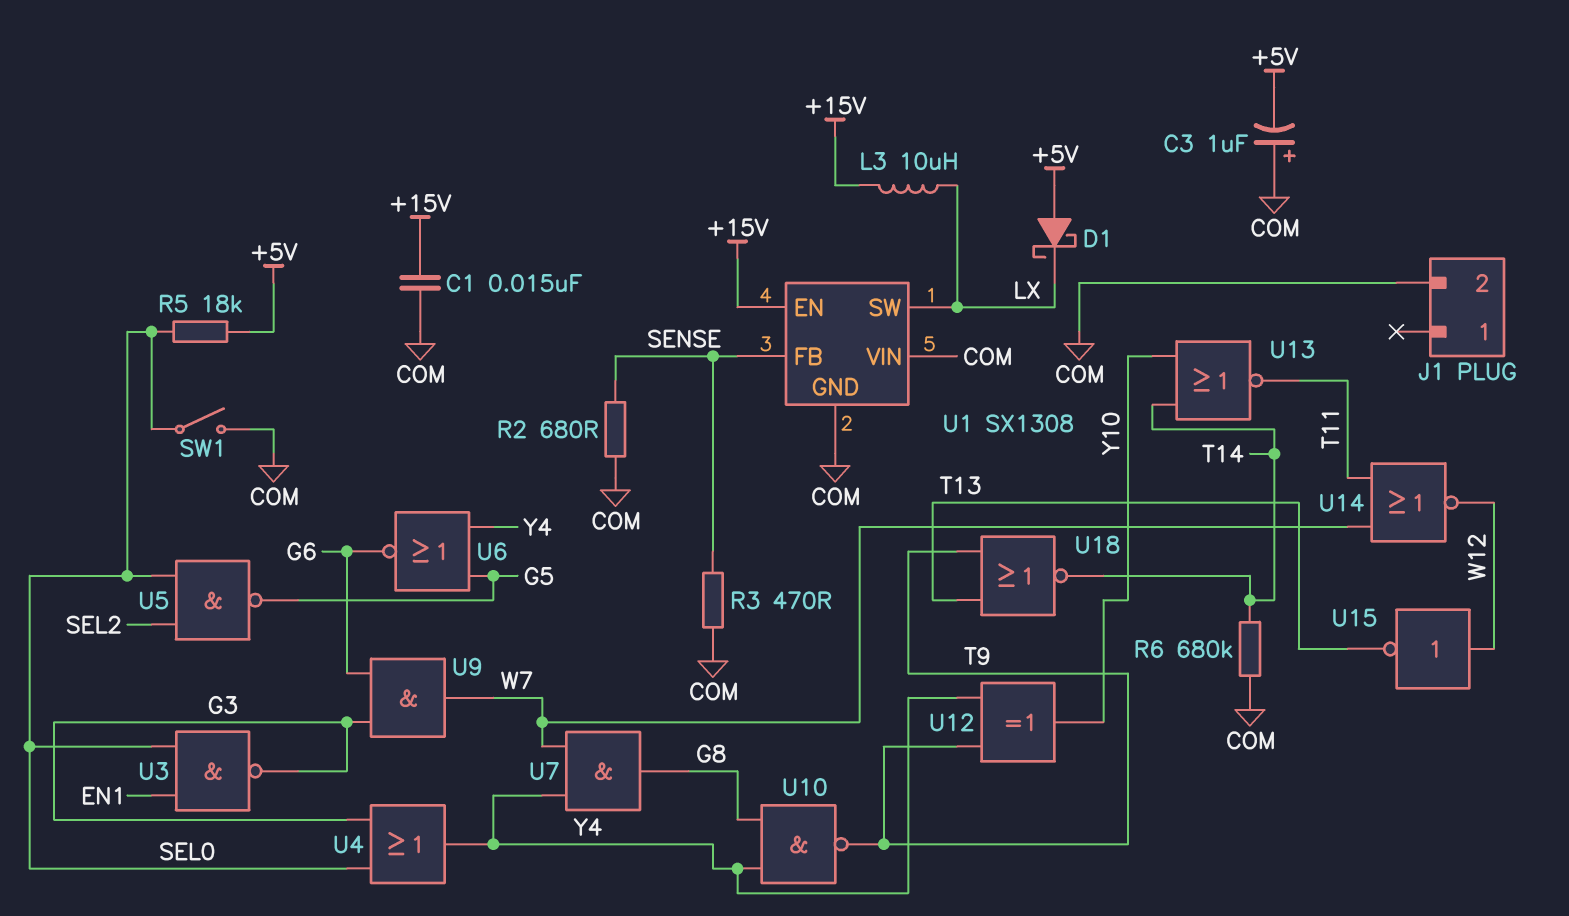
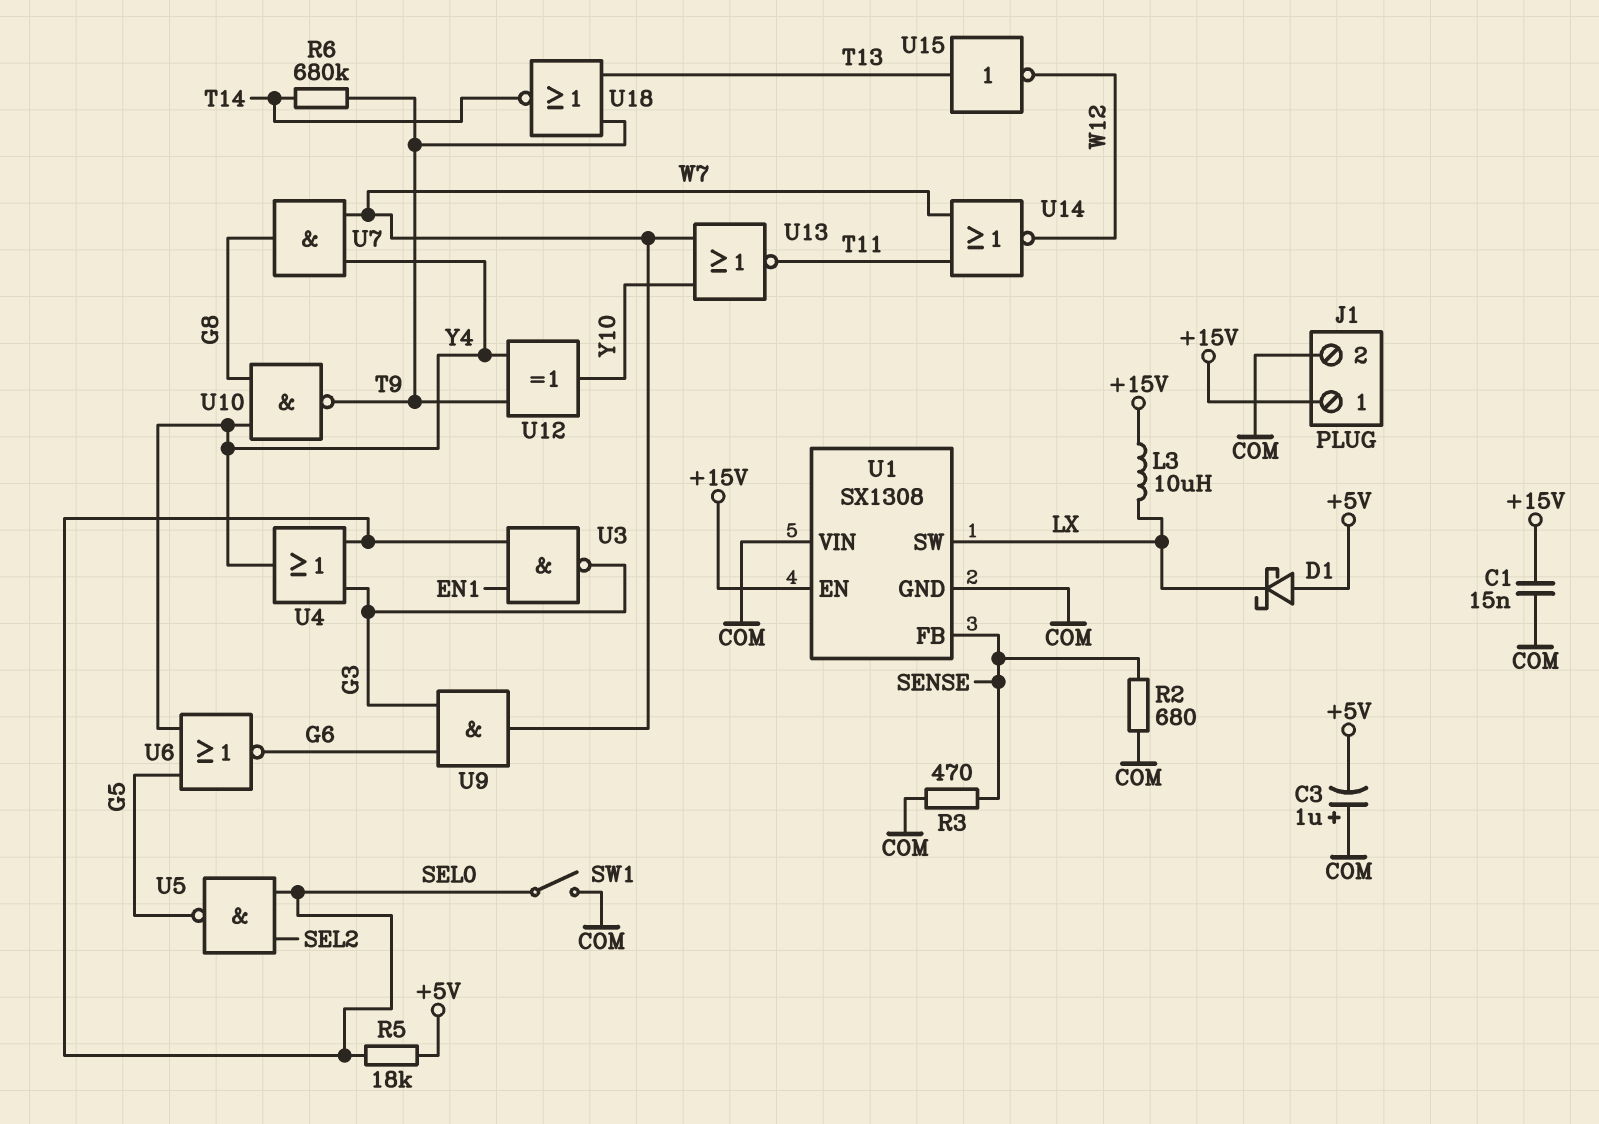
J1 pin 1: none -> +15V
R6: 680k (COM, T14) -> 680k (T9, T14)
U13: NOR (in T14, in Y10, out T11) -> NOR (in W7, in Y10, out T11)
U15: NOT (in W12, out T13) -> NOT (in T13, out W12)

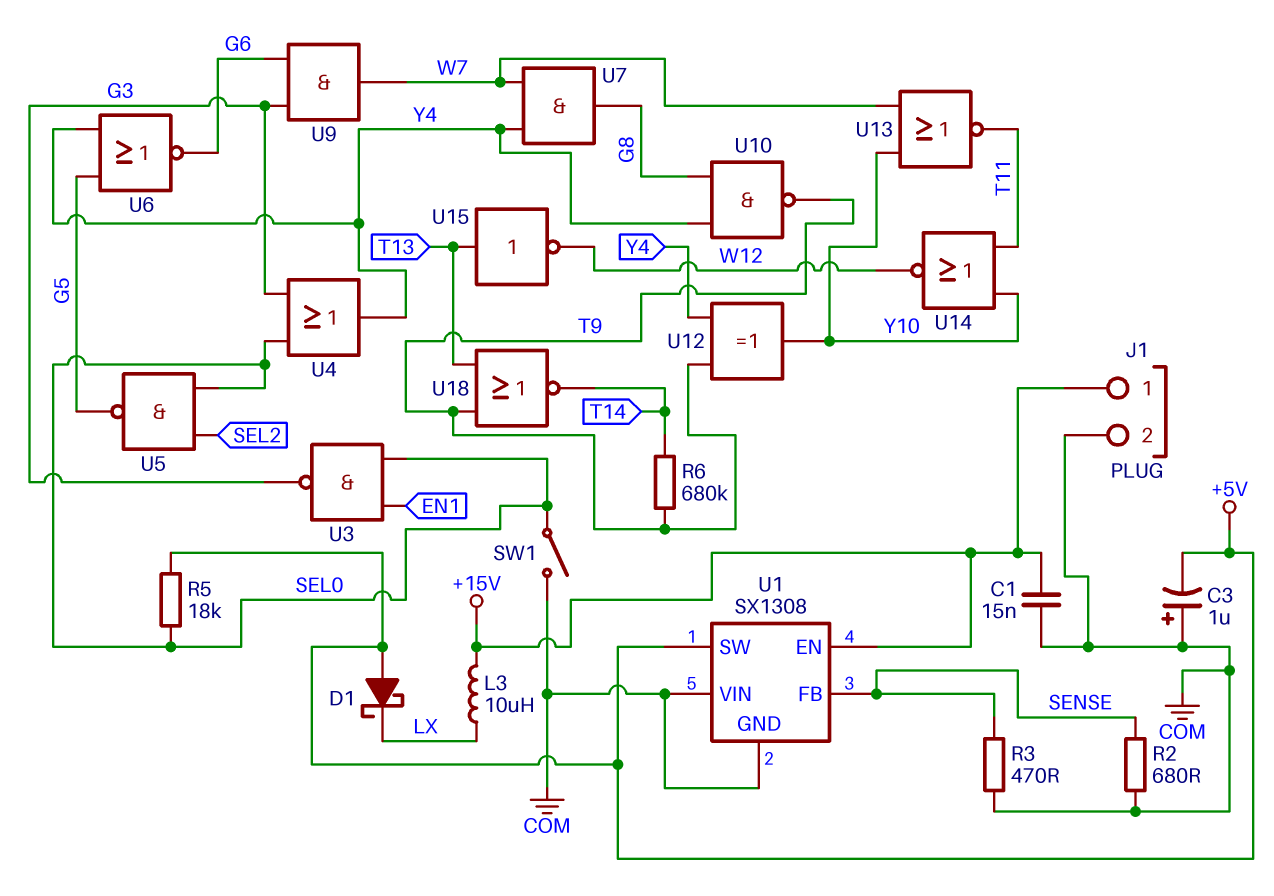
U1 pin SW: LX -> +5V
U14: NOR (in T11, in W7, out W12) -> NOR (in T11, in Y10, out W12)

